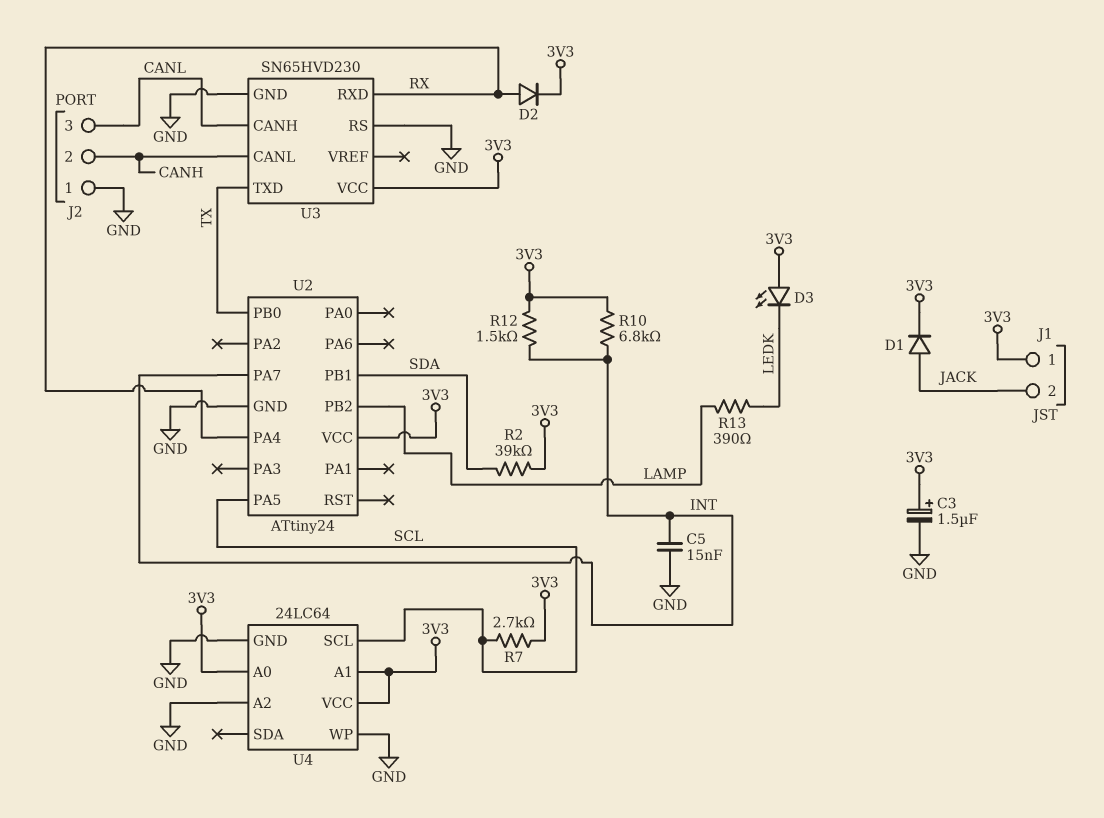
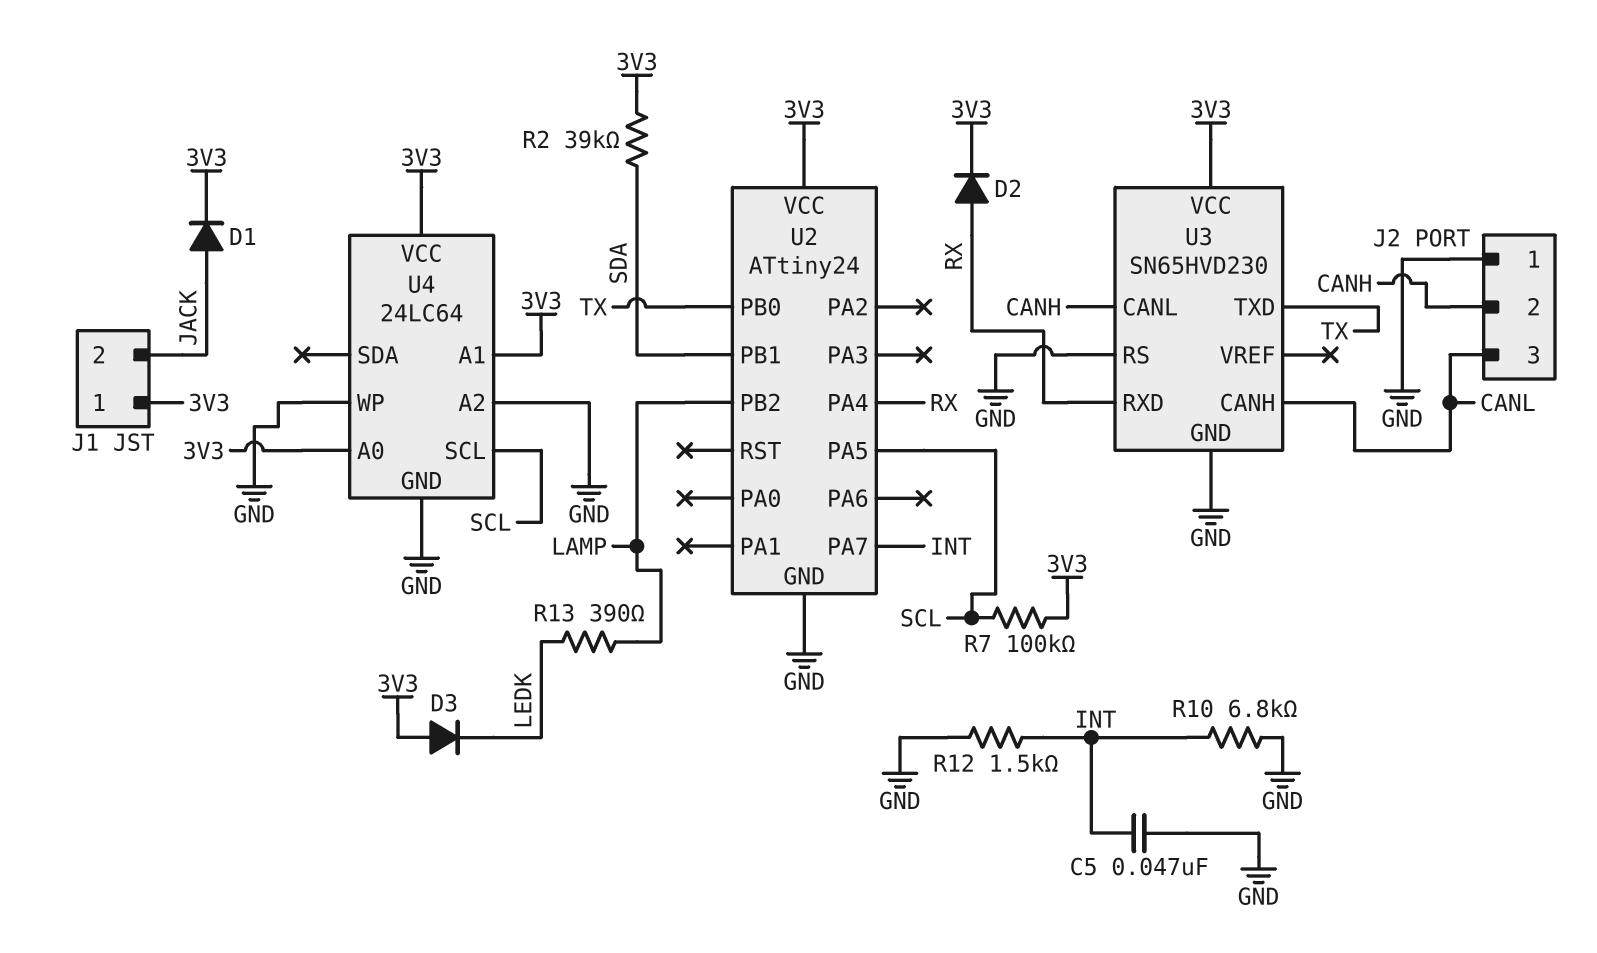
C3: 1.5uF (plus 3V3, minus GND) -> none
C5: 15nF (GND, INT) -> 47nF (GND, INT)
D3: LED (A 3V3, K LEDK) -> diode (A 3V3, K LEDK)
R7: 2.7k (3V3, SCL) -> 100k (3V3, SCL)
R10: 6.8k (3V3, INT) -> 6.8k (GND, INT)
R12: 1.5k (3V3, INT) -> 1.5k (GND, INT)

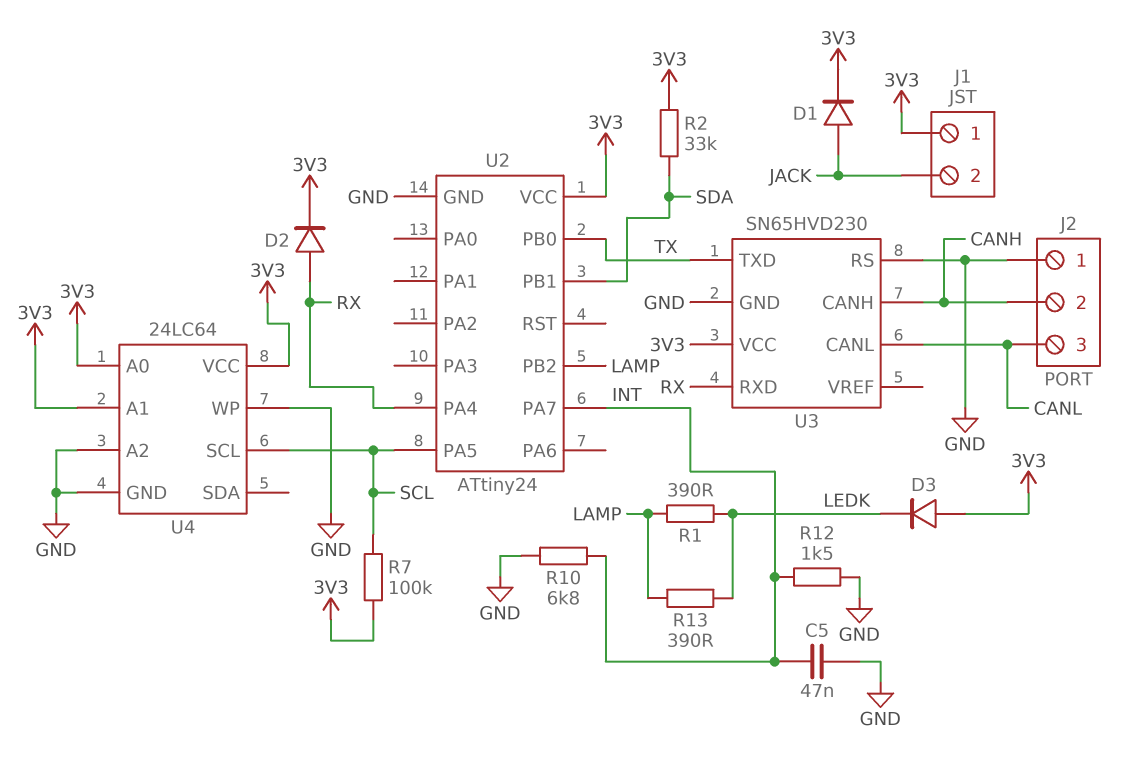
R1: none -> 390 (LAMP, LEDK)
R2: 39k (3V3, SDA) -> 33k (3V3, SDA)
U3 pin CANH: CANL -> CANH
U3 pin CANL: CANH -> CANL

